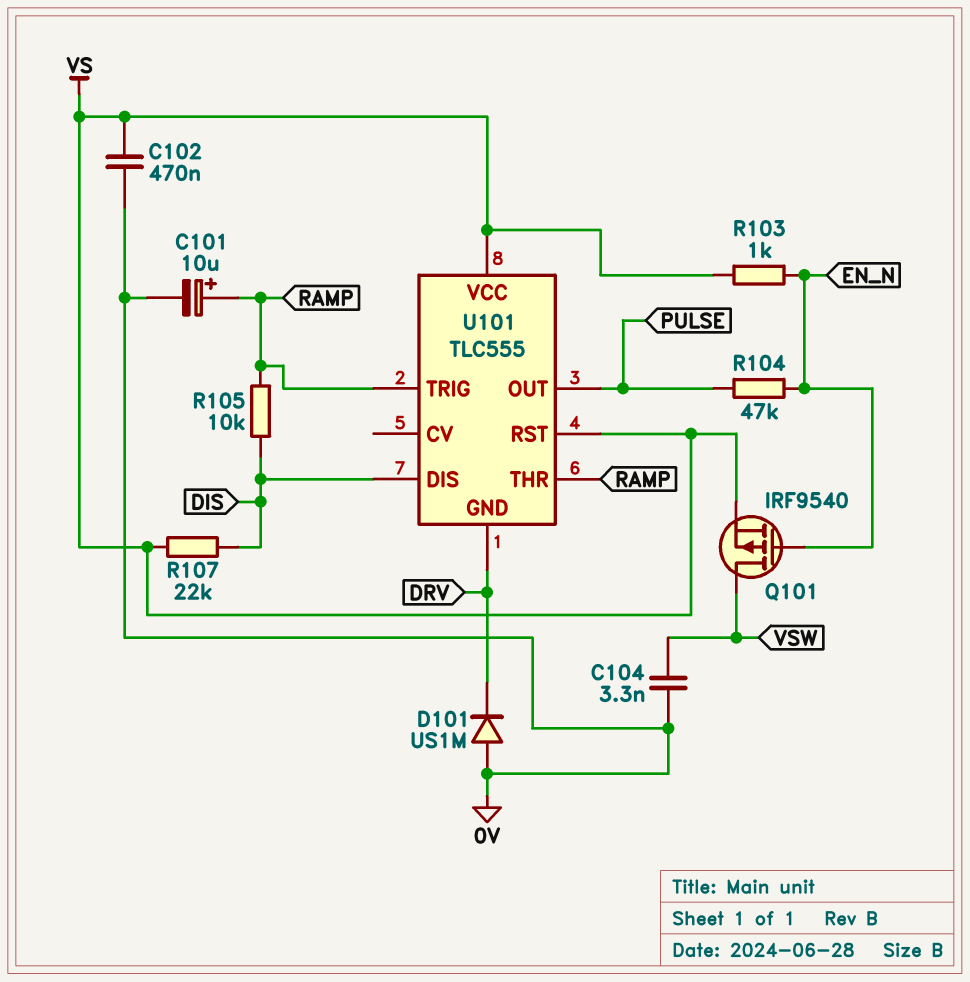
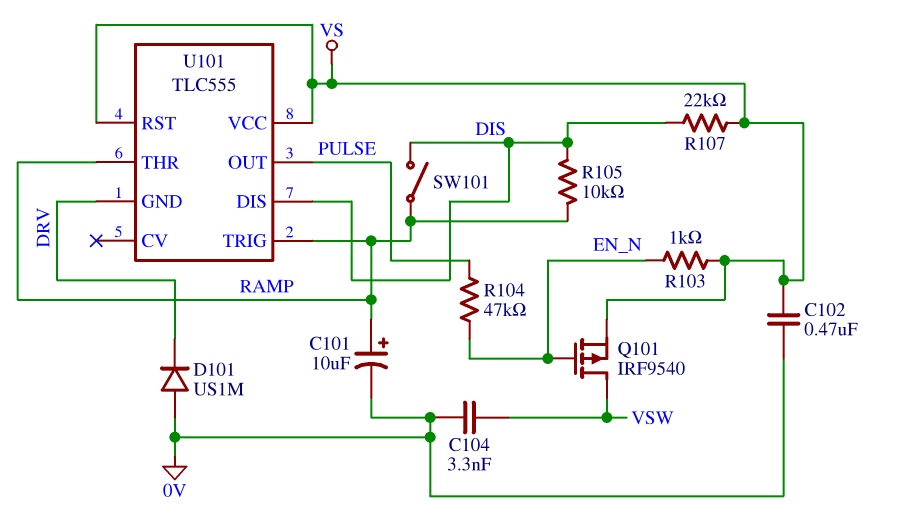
SW101: none -> switch (DIS, RAMP)

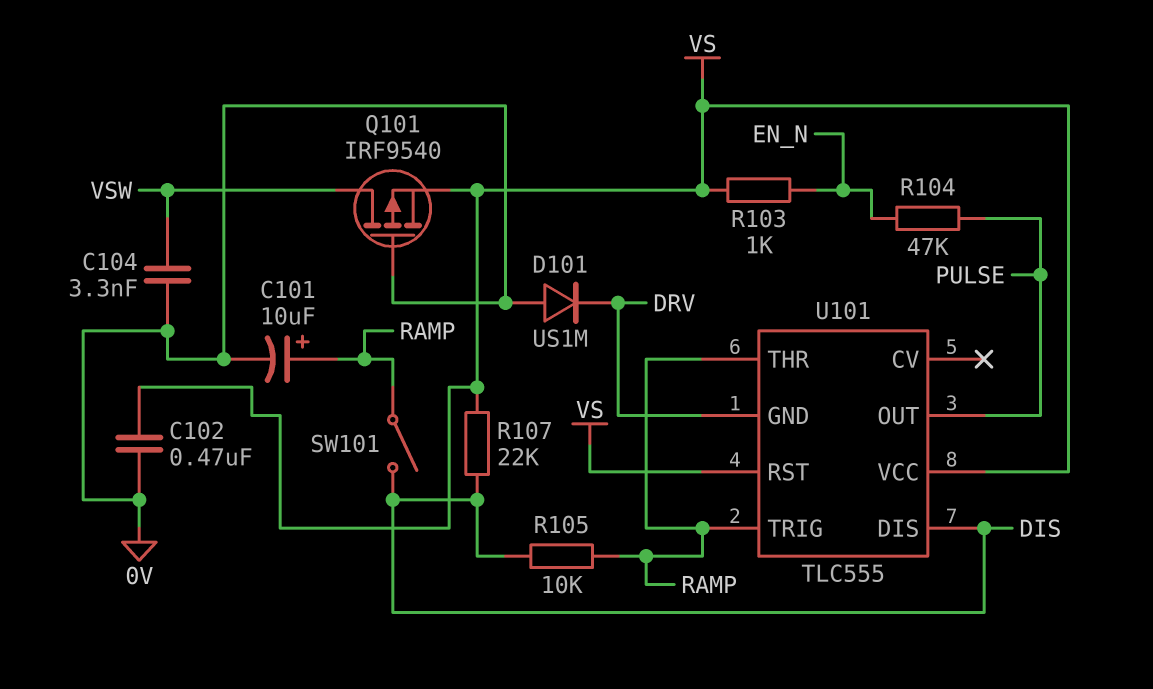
Q101: PMOS IRF9540 (G EN_N, D VSW, S VS) -> PMOS IRF9540 (G 0V, D VSW, S VS)

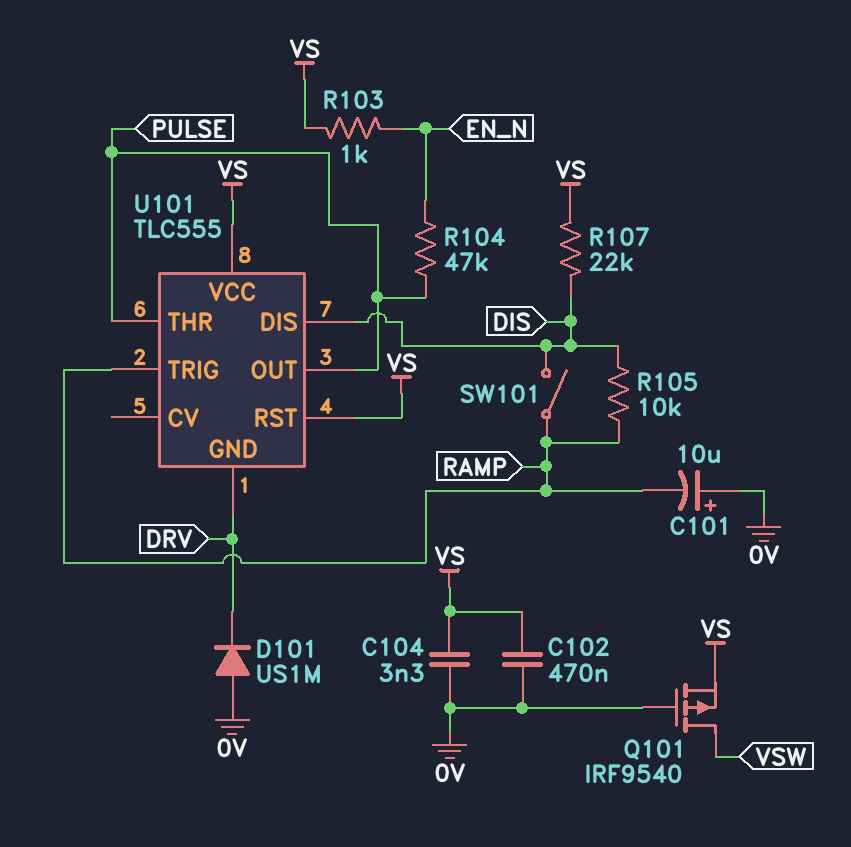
C101: 10uF (plus RAMP, minus 0V) -> 10uF (plus 0V, minus RAMP)
C104: 3.3nF (0V, VSW) -> 3.3nF (0V, VS)
U101 pin THR: RAMP -> PULSE

